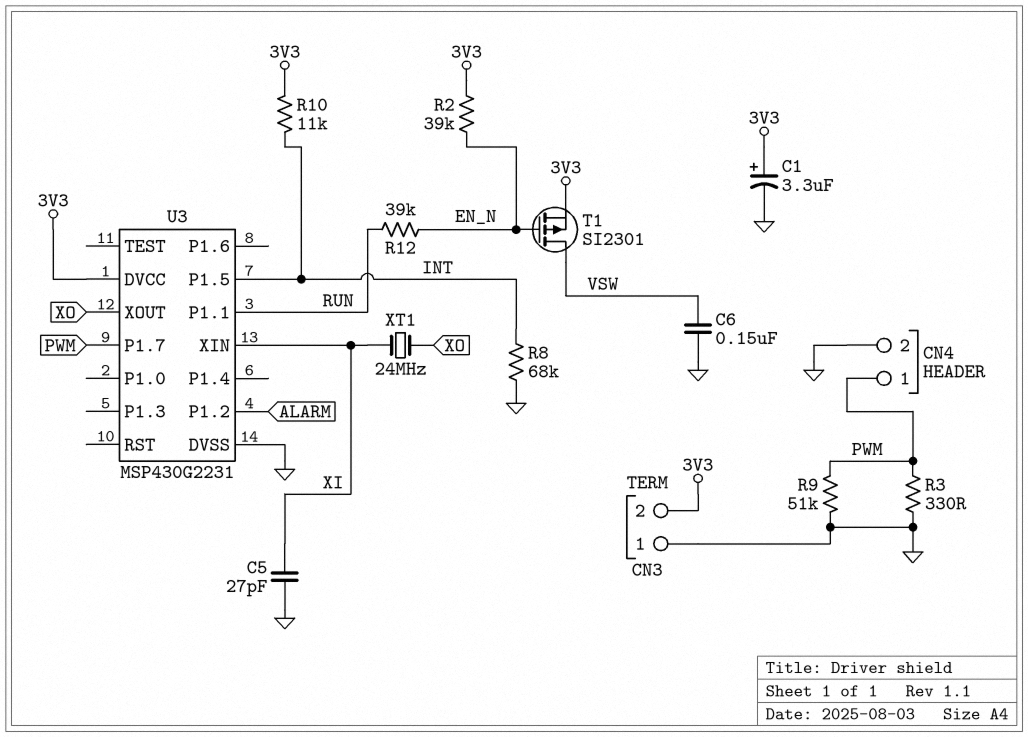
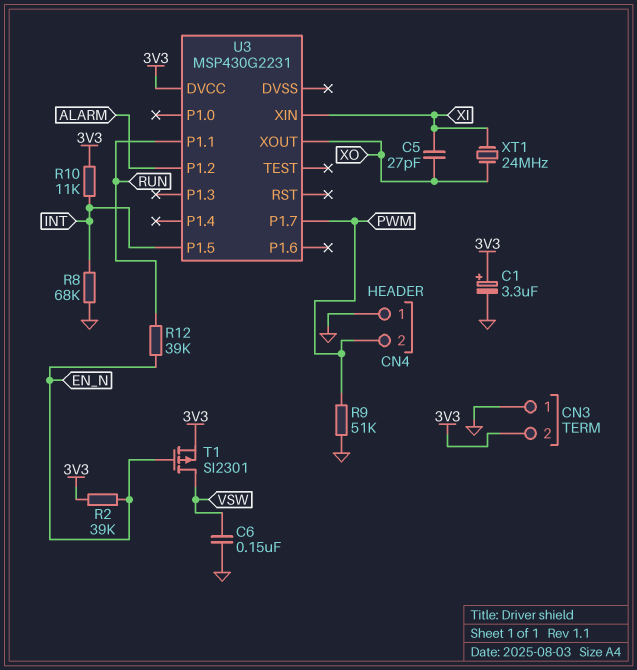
C5: 27pF (GND, XI) -> 27pF (XI, XO)
CN4 pin 1: PWM -> GND
CN4 pin 2: GND -> PWM
R3: 330 (GND, PWM) -> none
U3 pin DVSS: GND -> none

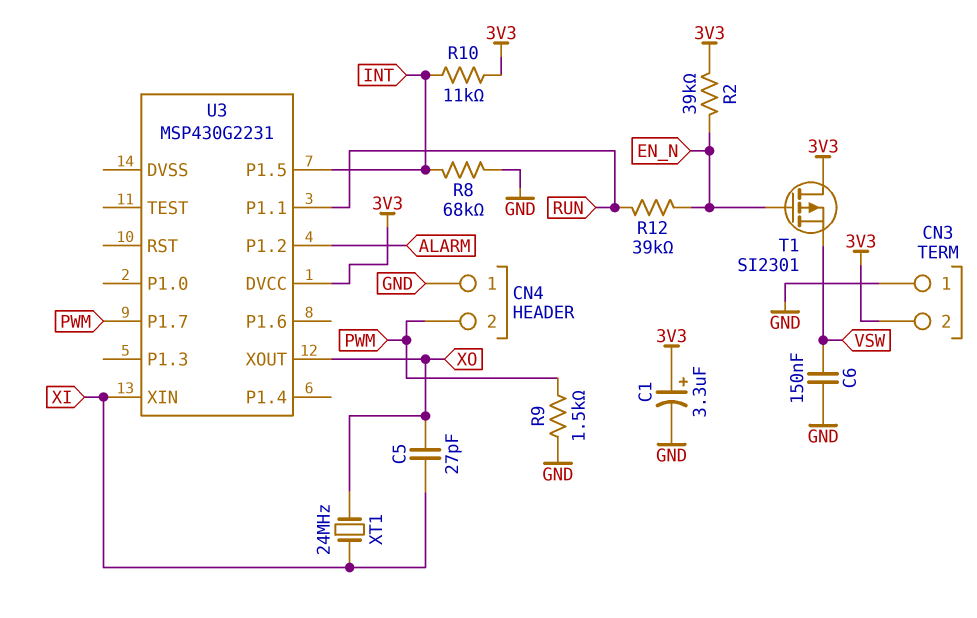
R9: 51k (GND, PWM) -> 1.5k (GND, PWM)
T1: PMOS SI2301 (G EN_N, D VSW, S 3V3) -> PMOS SI2301 (G EN_N, D 3V3, S VSW)

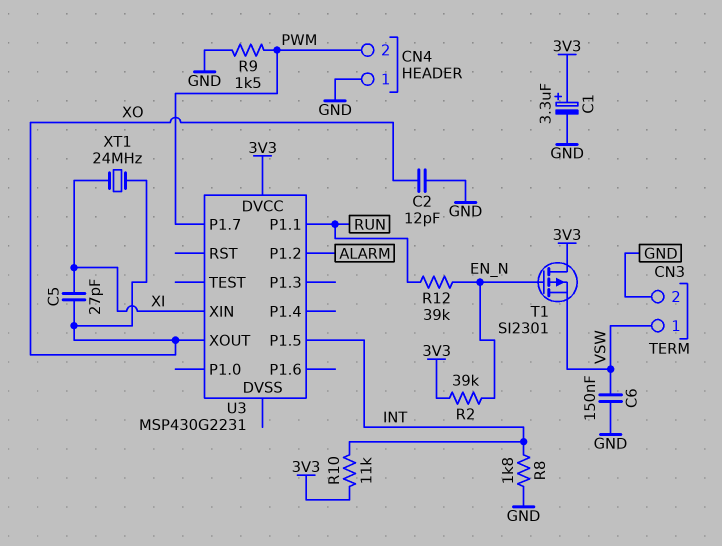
C2: none -> 12pF (GND, XO)
CN3 pin 1: GND -> VSW
CN3 pin 2: 3V3 -> GND
R8: 68k (GND, INT) -> 1.8k (GND, INT)

